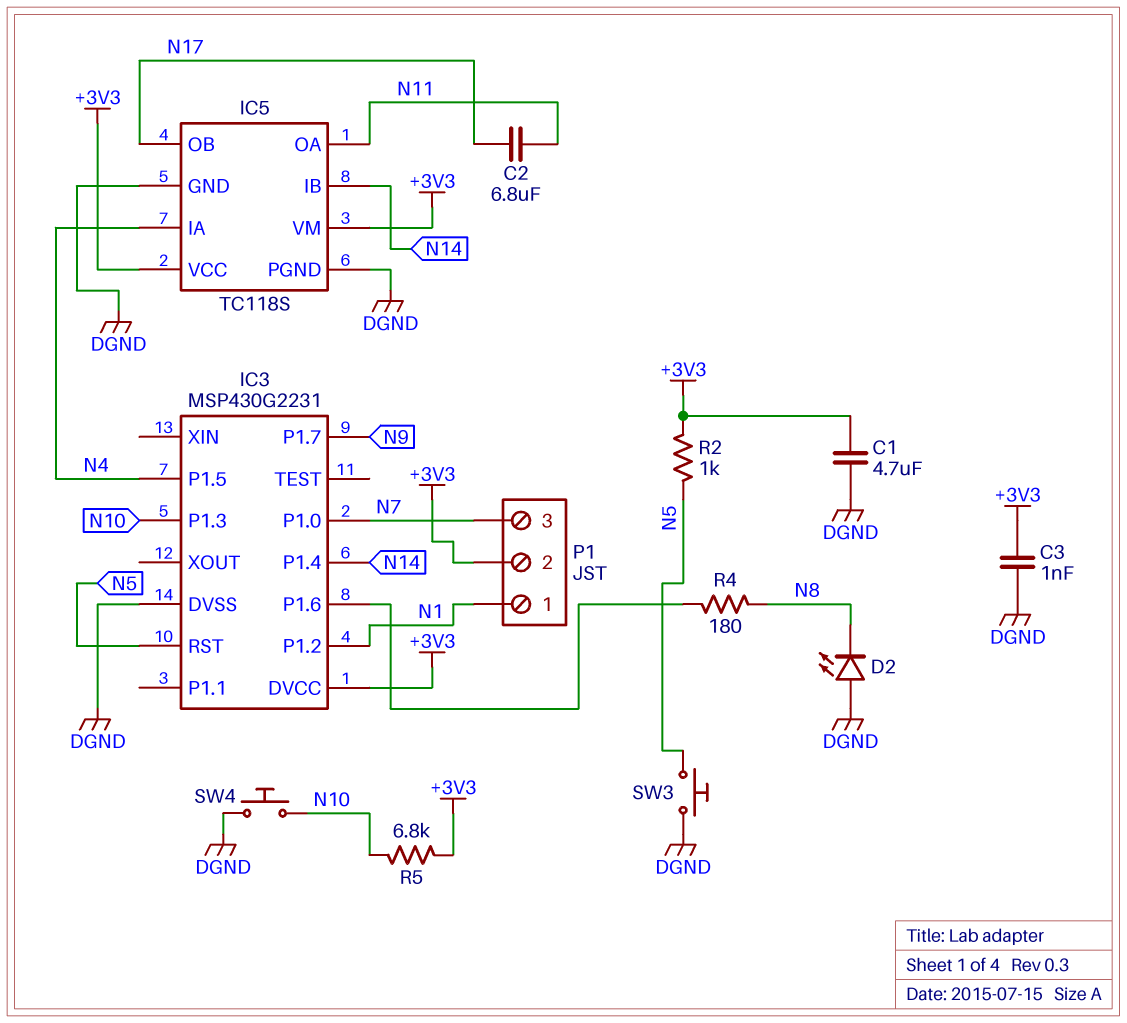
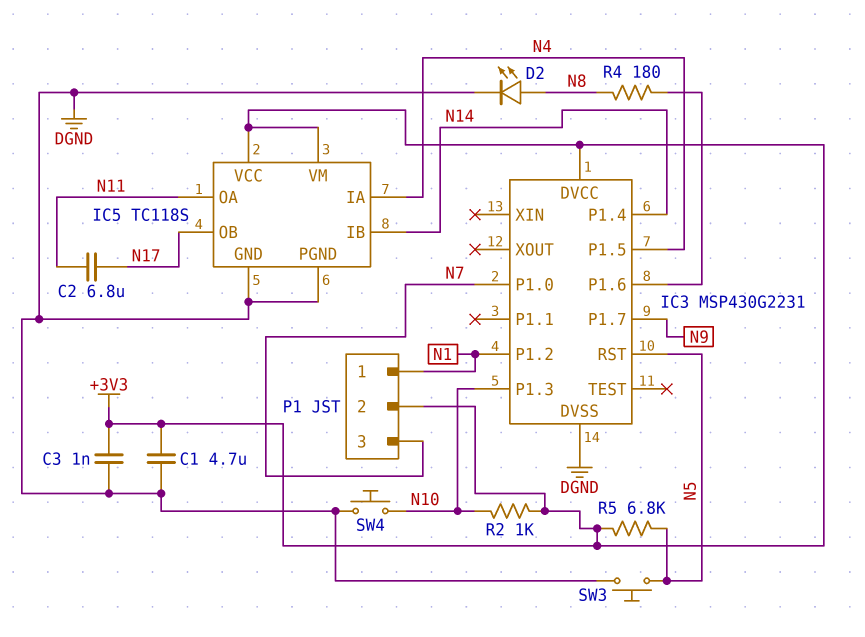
D2: LED (A DGND, K N8) -> LED (A N8, K DGND)
R2: 1k (+3V3, N5) -> 1k (+3V3, N10)
R5: 6.8k (+3V3, N10) -> 6.8k (+3V3, N5)

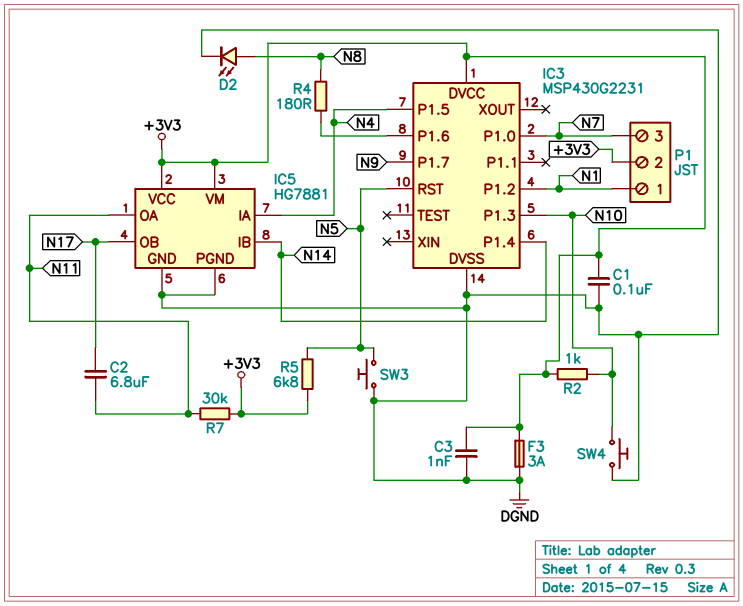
C1: 4.7uF (+3V3, DGND) -> 100nF (+3V3, DGND)
F3: none -> 3A (+3V3, DGND)
IC5: TC118S -> HG7881
R7: none -> 30k (+3V3, N11)

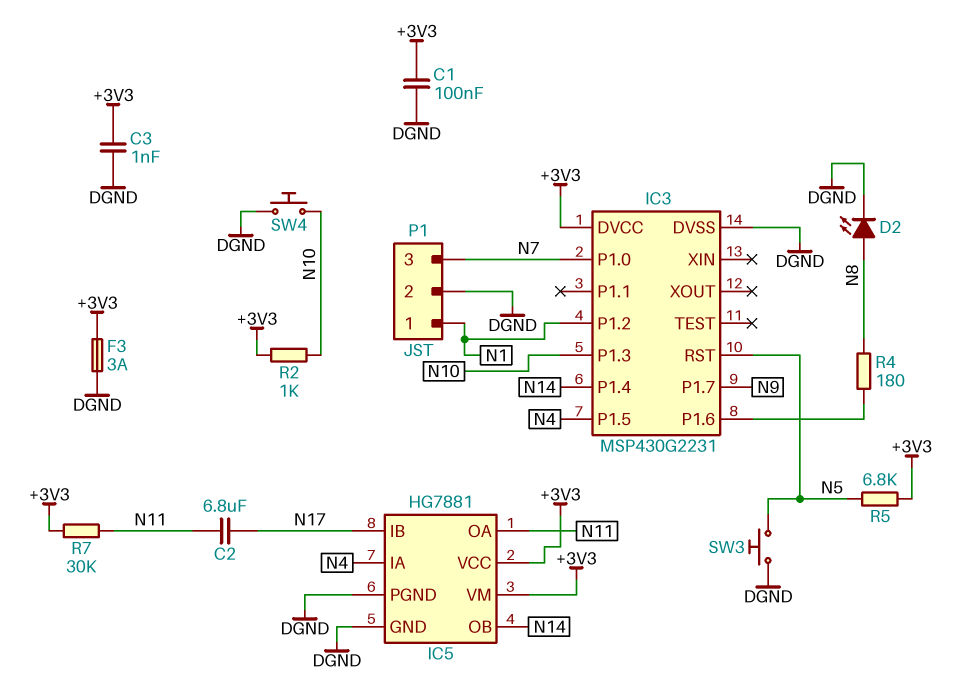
IC5 pin IB: N14 -> N17
IC5 pin OB: N17 -> N14
P1 pin 2: +3V3 -> DGND

